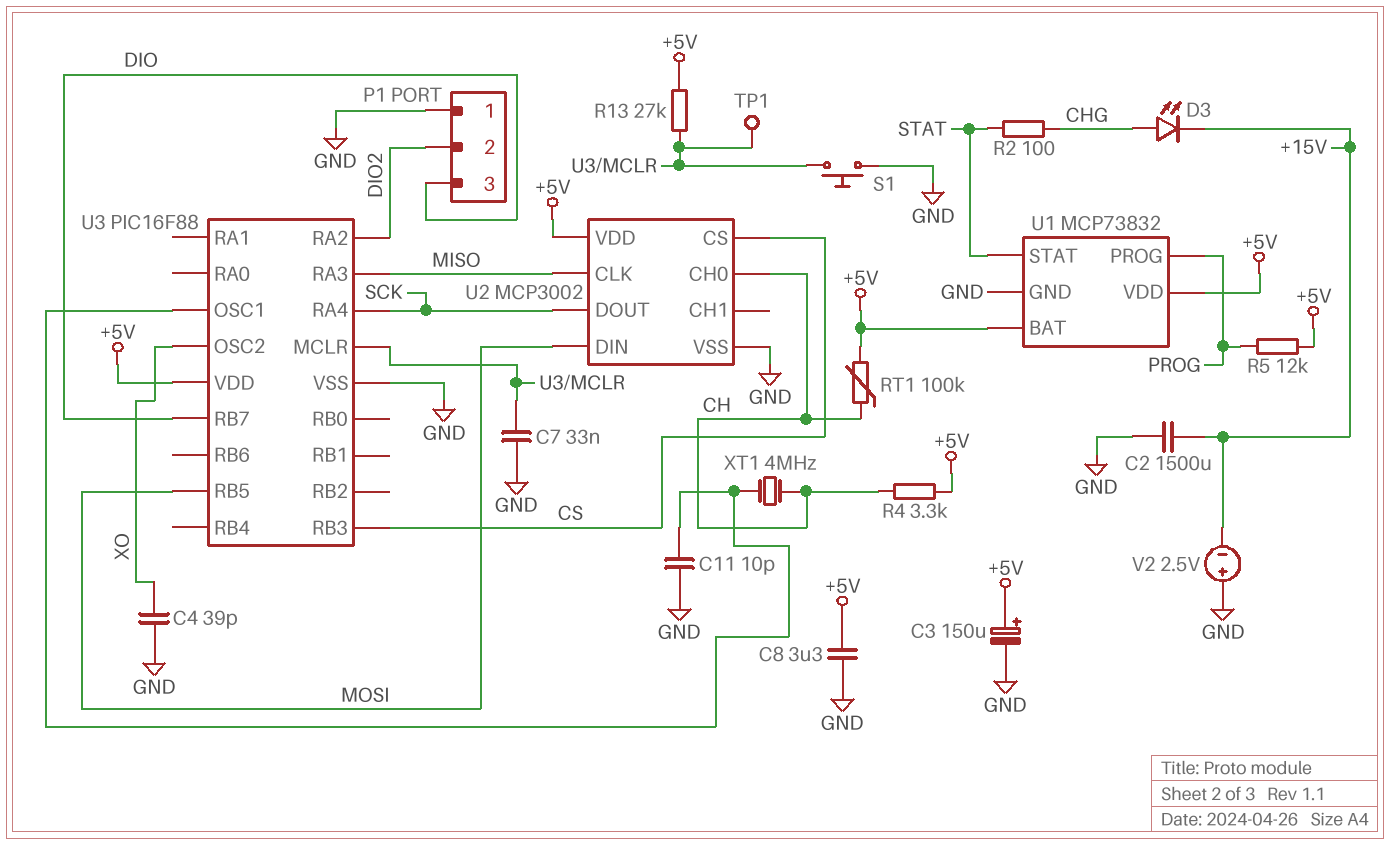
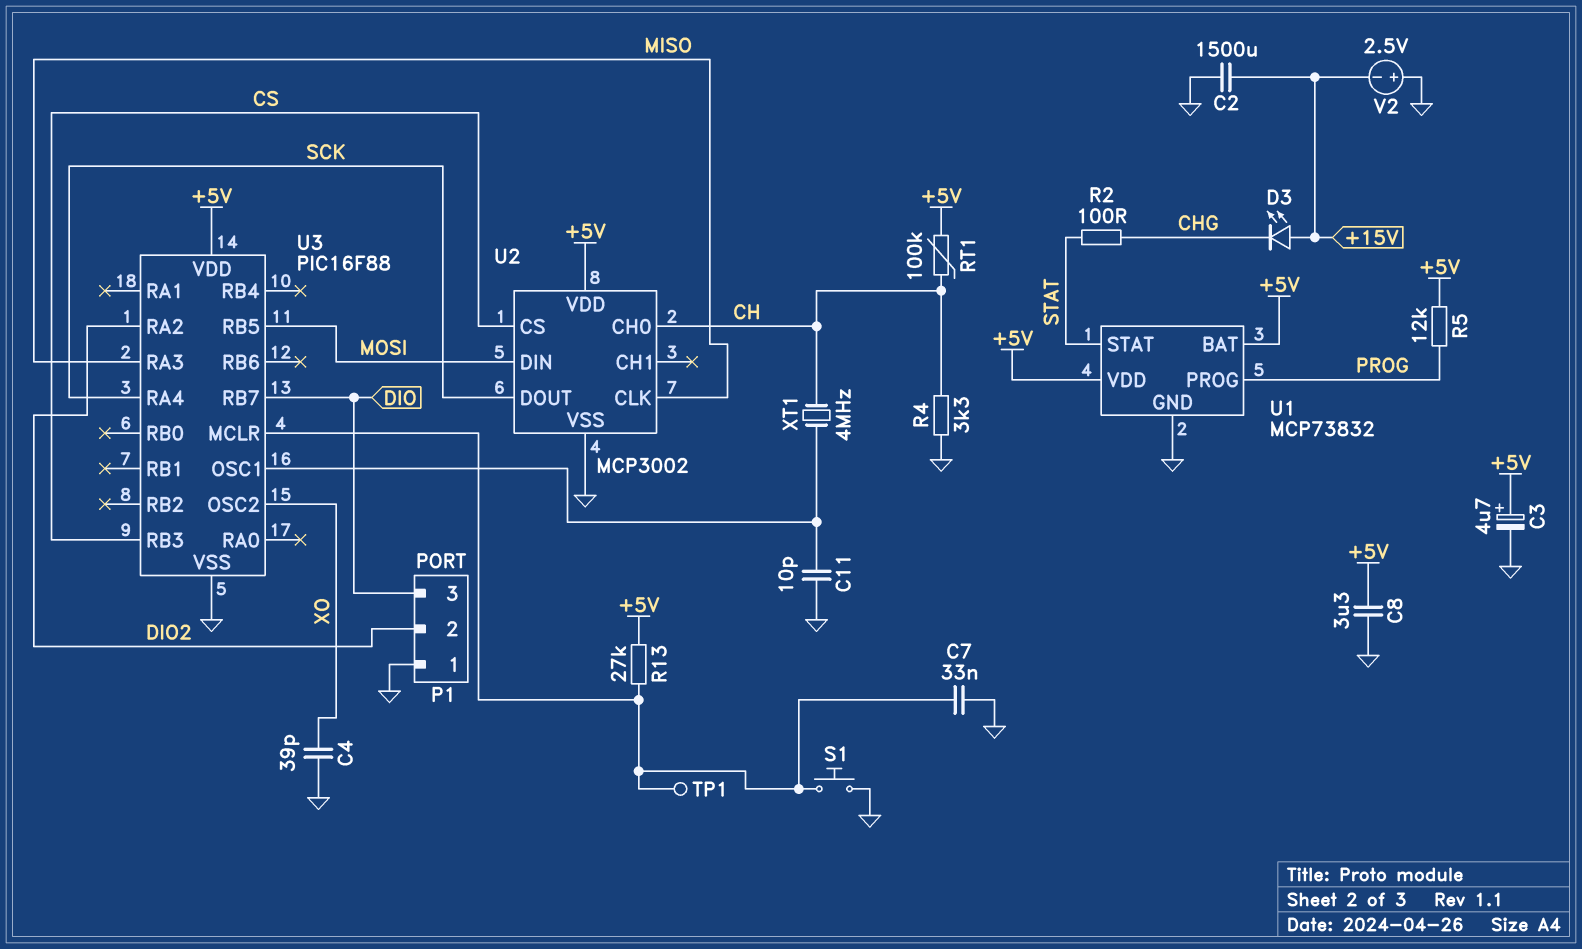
C3: 150uF (plus +5V, minus GND) -> 4.7uF (plus +5V, minus GND)
D3: LED (A CHG, K +15V) -> LED (A +15V, K CHG)
R4: 3.3k (+5V, CH) -> 3.3k (CH, GND)

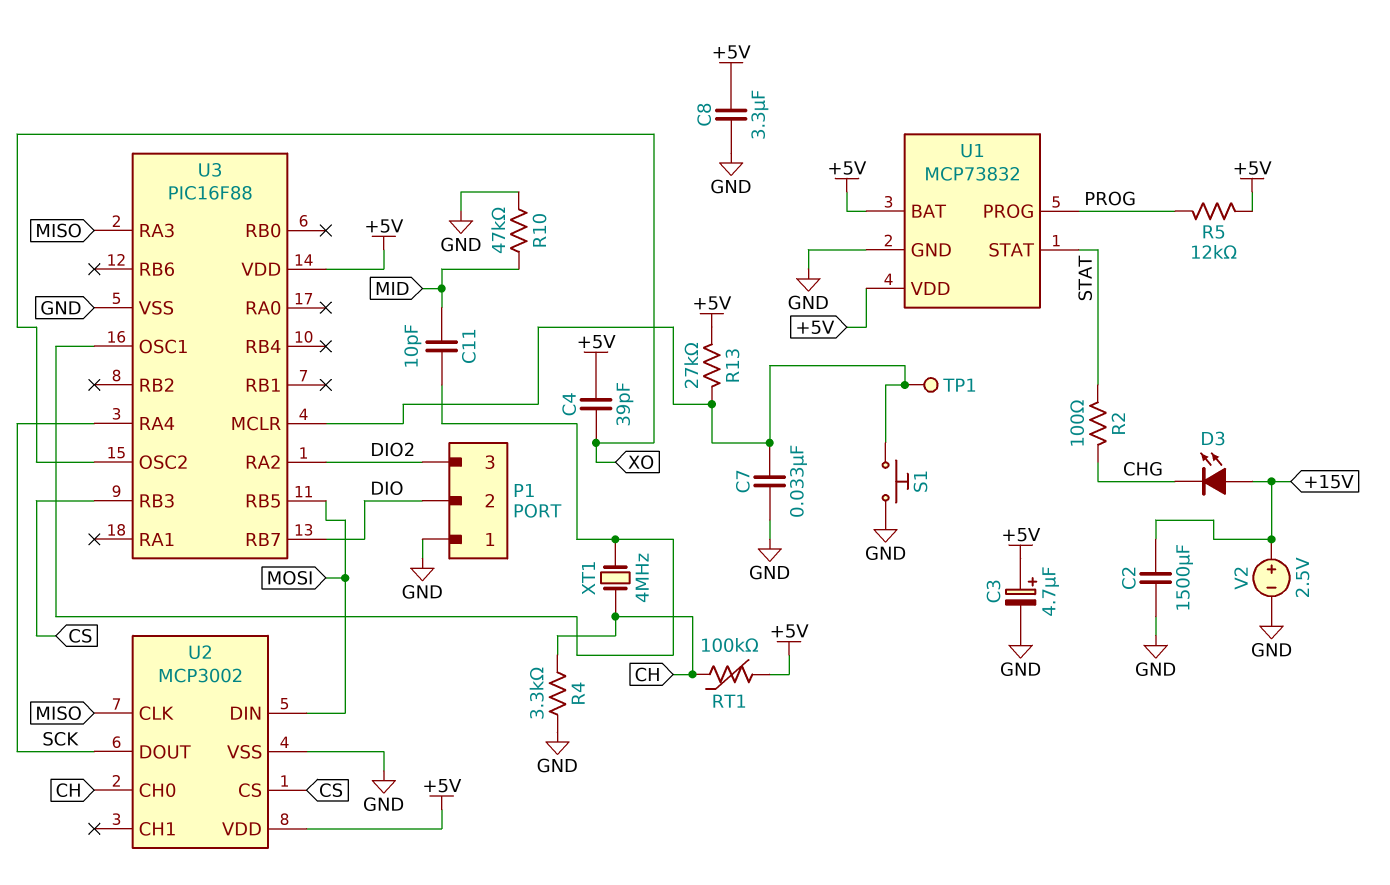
C4: 39pF (GND, XO) -> 39pF (+5V, XO)
C11: 10pF (GND, U3/OSC1) -> 10pF (MID, U3/OSC1)
P1 pin 2: DIO2 -> DIO
P1 pin 3: DIO -> DIO2
R10: none -> 47k (GND, MID)
V2: 2.5V (plus GND, minus +15V) -> 2.5V (plus +15V, minus GND)

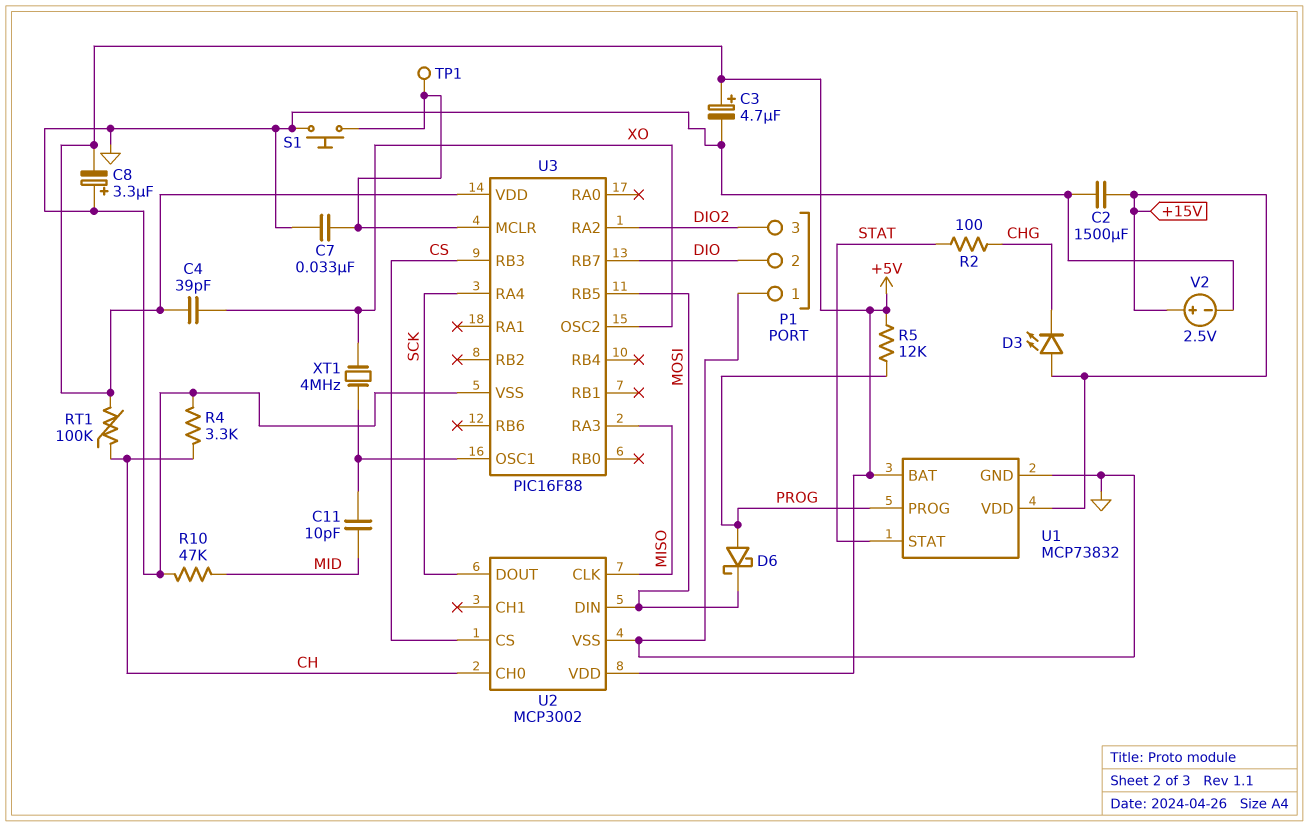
C8: 3.3uF (+5V, GND) -> 3.3uF (plus GND, minus +5V)
D6: none -> schottky (A PROG, K MOSI)
R13: 27k (+5V, U3/MCLR) -> none
U1 pin VDD: +5V -> +15V
XT1: 4MHz (CH, U3/OSC1) -> 4MHz (U3/OSC1, XO)

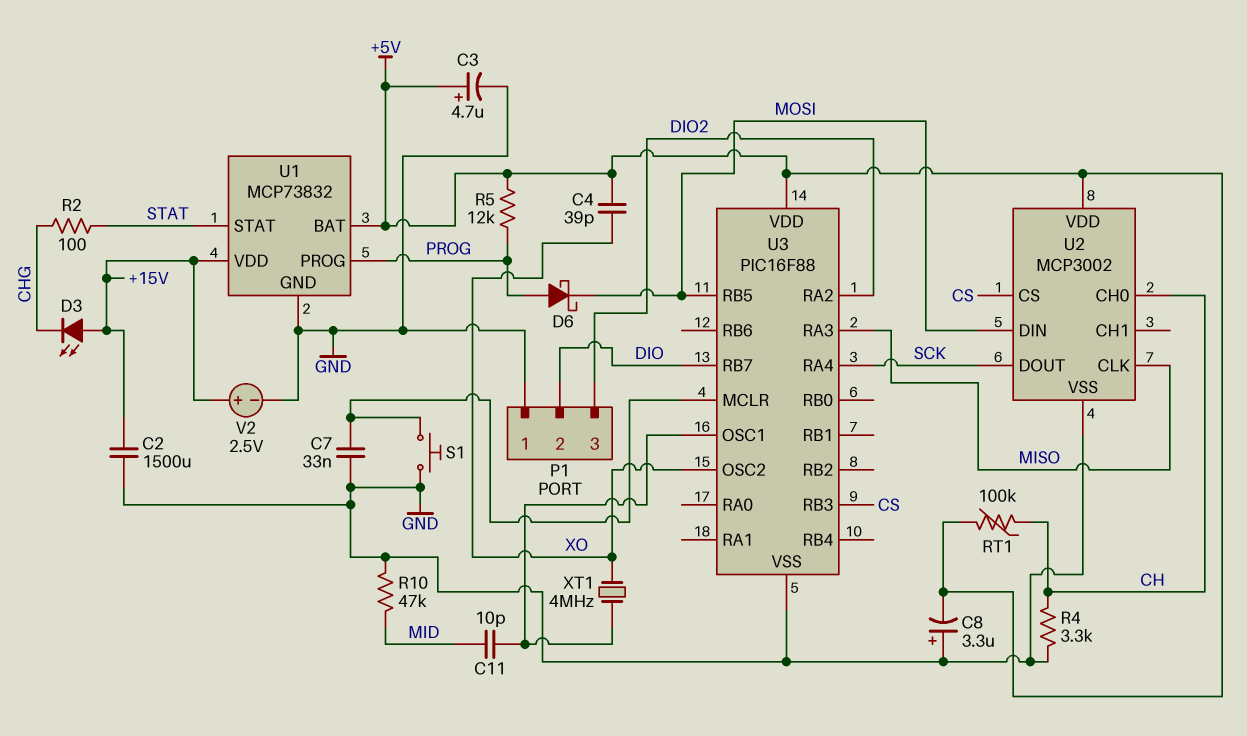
TP1: test point (U3/MCLR) -> none

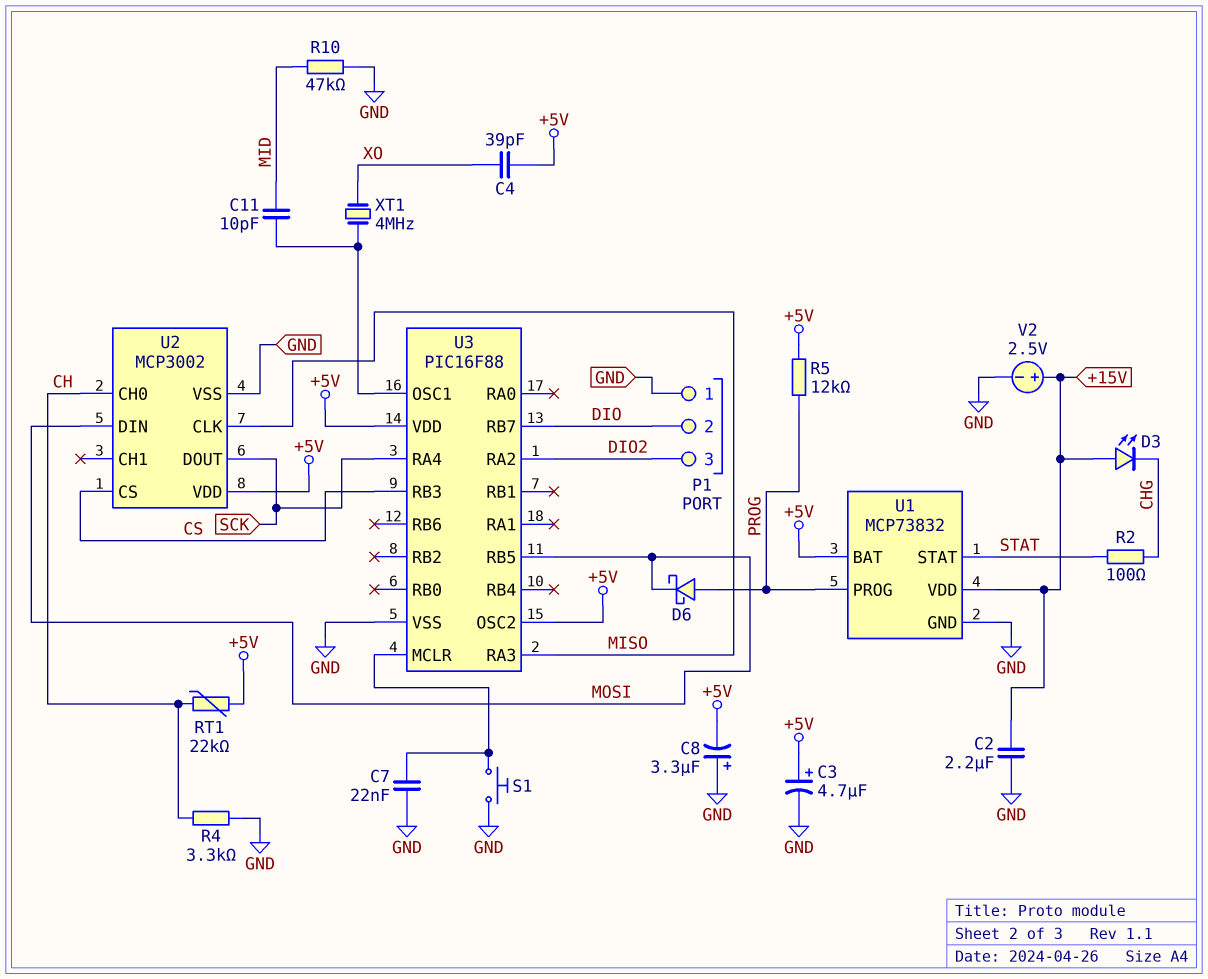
C2: 1500uF (+15V, GND) -> 2.2uF (+15V, GND)
C7: 33nF (GND, U3/MCLR) -> 22nF (GND, U3/MCLR)
RT1: 100k (+5V, CH) -> 22k (+5V, CH)
U3 pin OSC2: XO -> +5V

